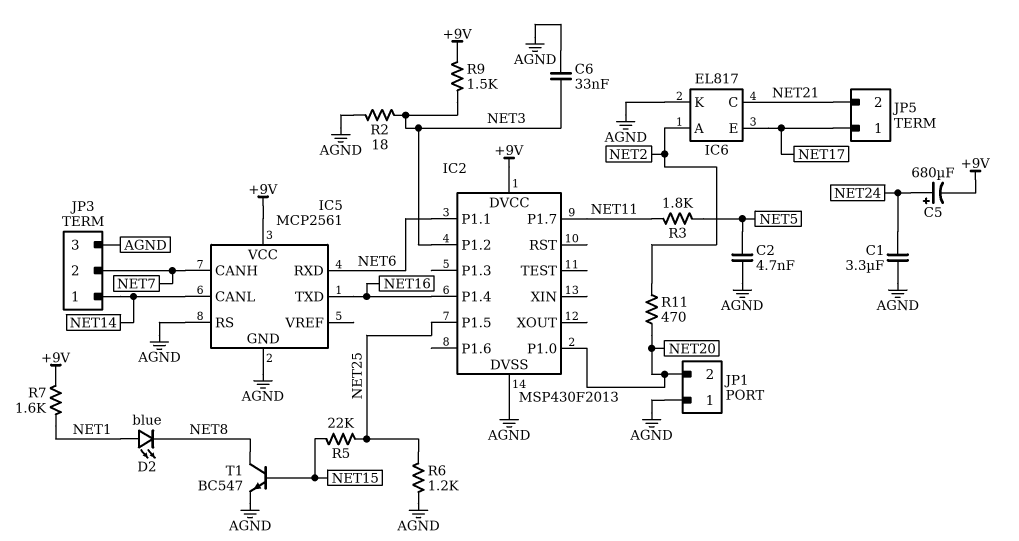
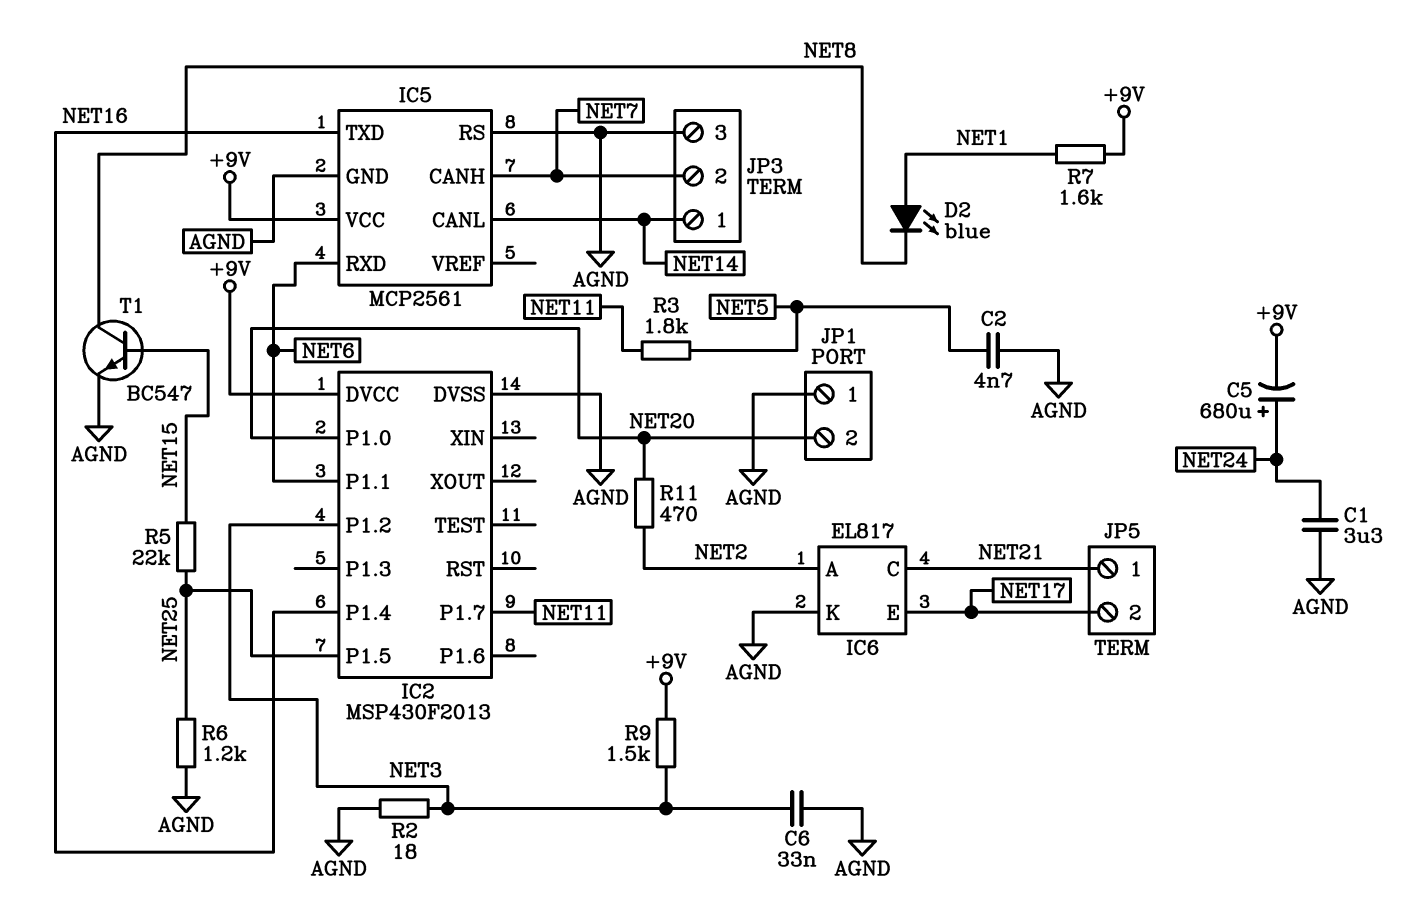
JP5 pin 1: NET17 -> NET21
JP5 pin 2: NET21 -> NET17

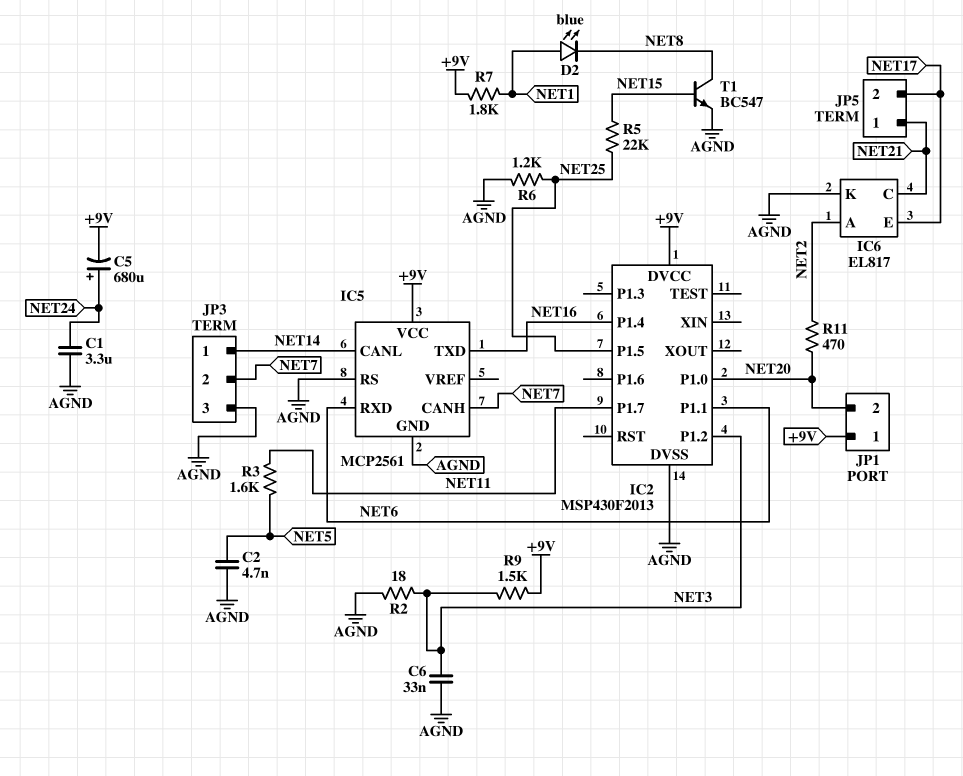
JP1 pin 1: AGND -> +9V
R3: 1.8k (NET5, NET11) -> 1.6k (NET5, NET11)
R7: 1.6k (+9V, NET1) -> 1.8k (+9V, NET1)

